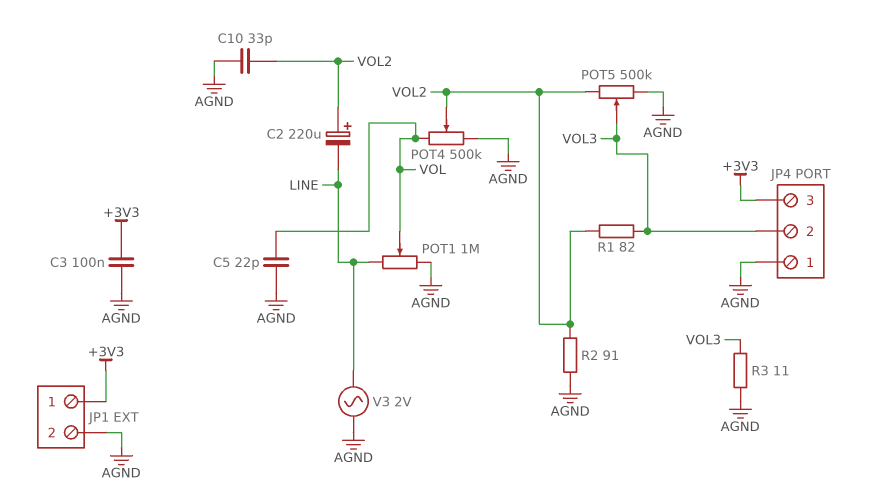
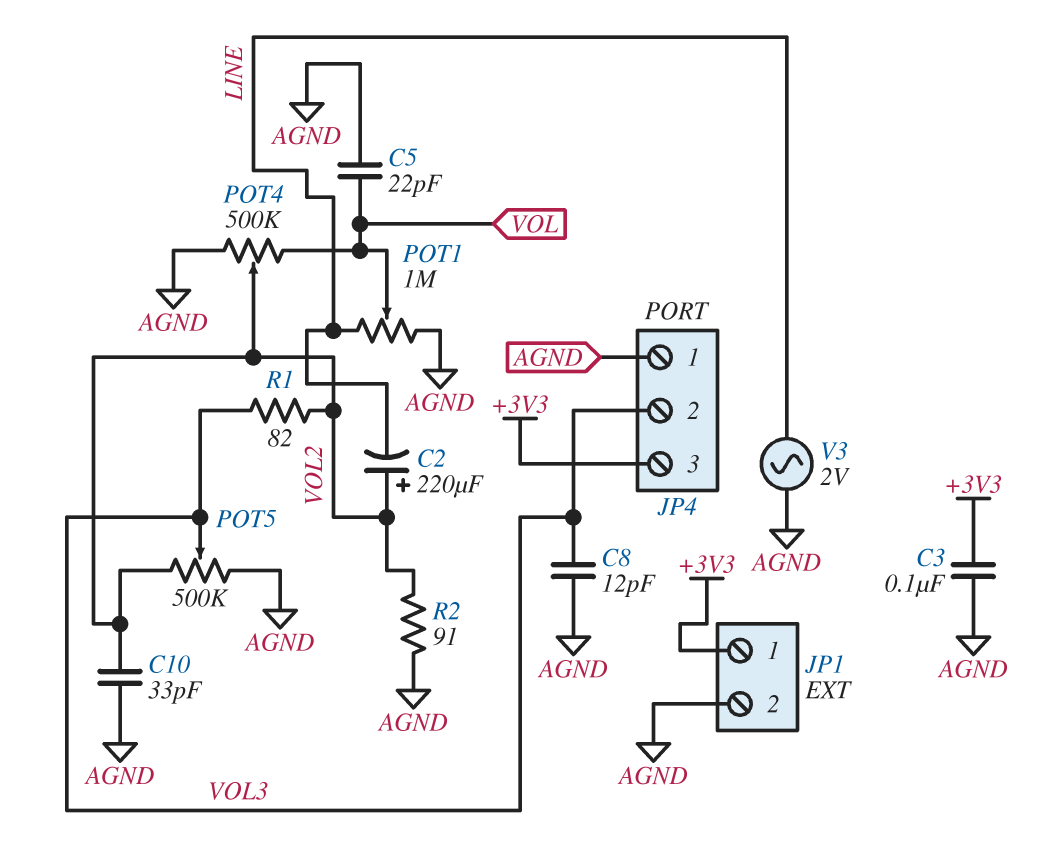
C8: none -> 12pF (AGND, VOL3)
R3: 11 (AGND, VOL3) -> none

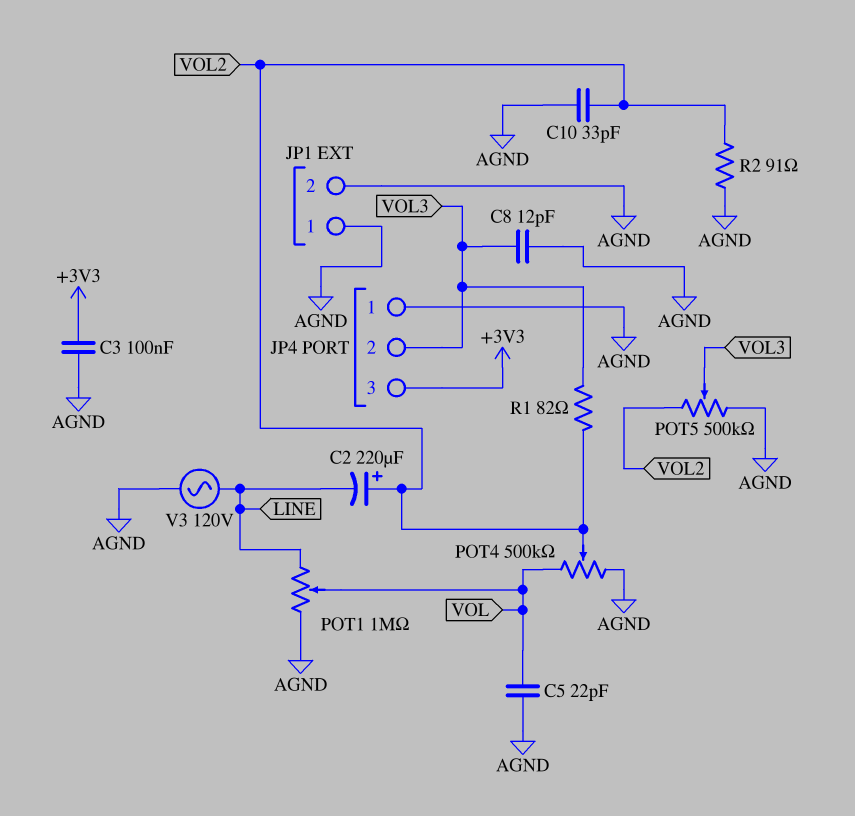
JP1 pin 1: +3V3 -> AGND
V3: AC 2V (AGND, LINE) -> AC 120V (AGND, LINE)

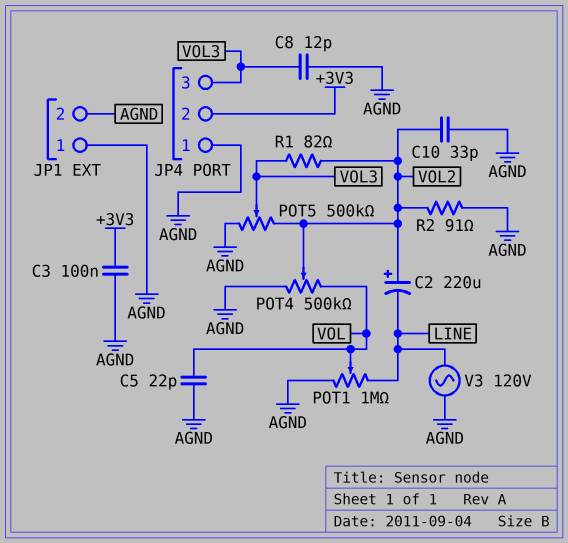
JP4 pin 2: VOL3 -> +3V3
JP4 pin 3: +3V3 -> VOL3

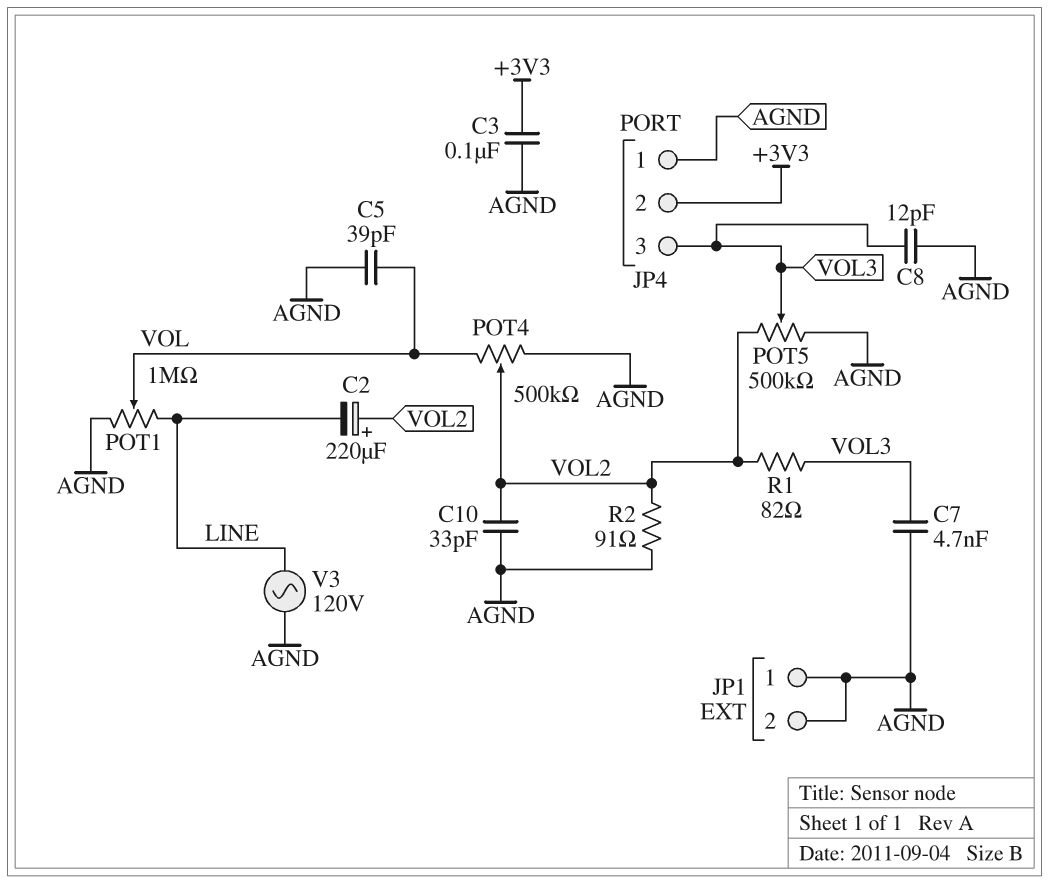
C5: 22pF (AGND, VOL) -> 39pF (AGND, VOL)
C7: none -> 4.7nF (AGND, VOL3)

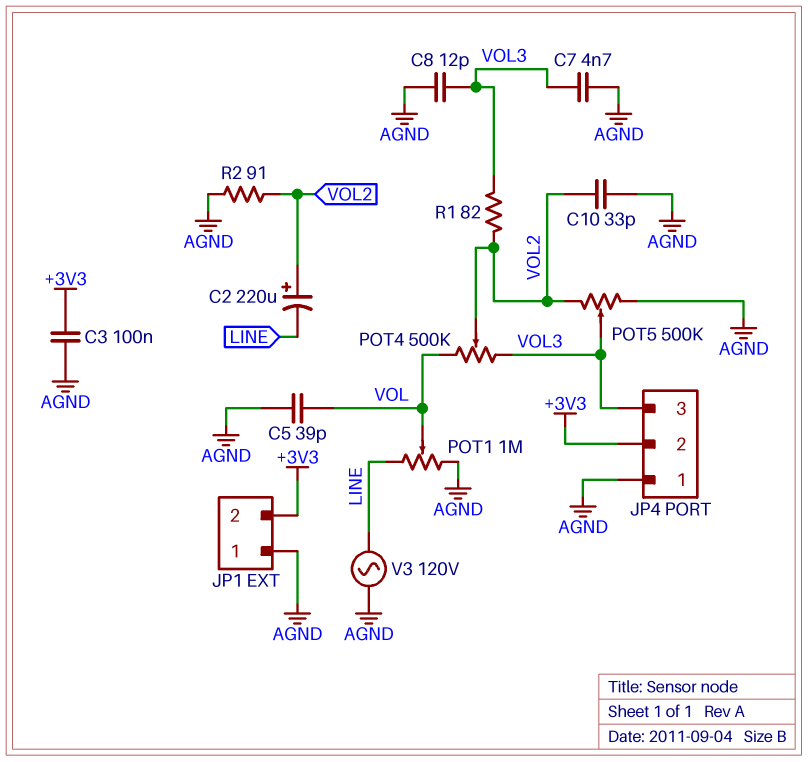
JP1 pin 2: AGND -> +3V3
POT4: 500k (AGND, VOL, wiper VOL2) -> 500k (VOL, VOL3, wiper VOL2)

